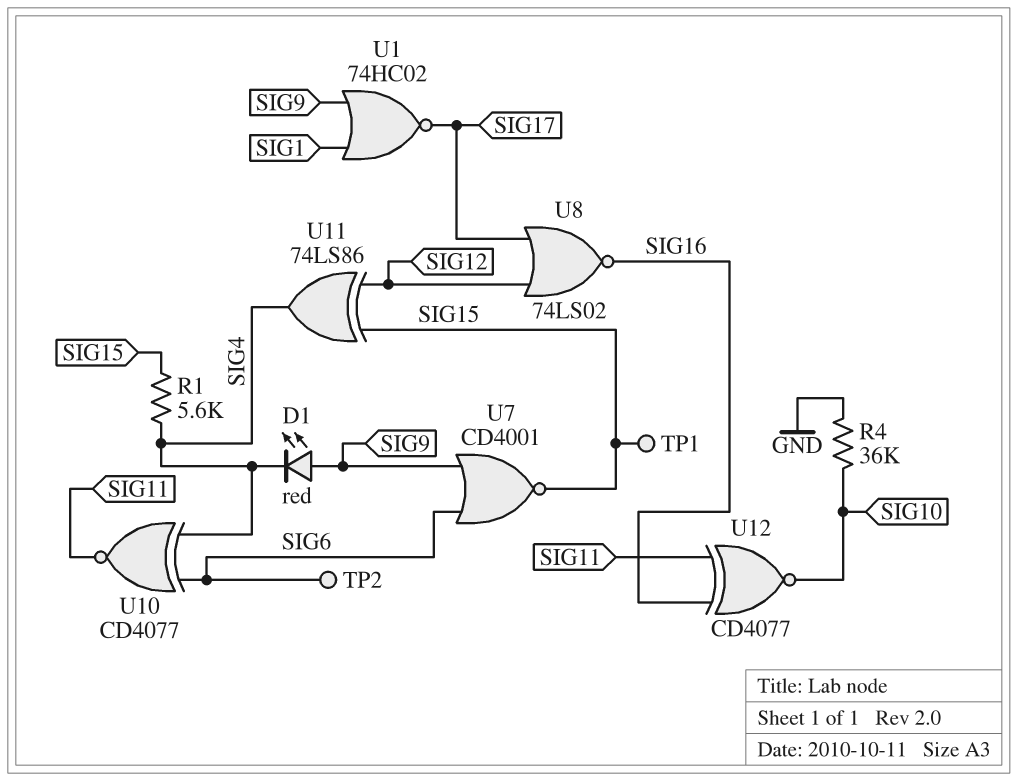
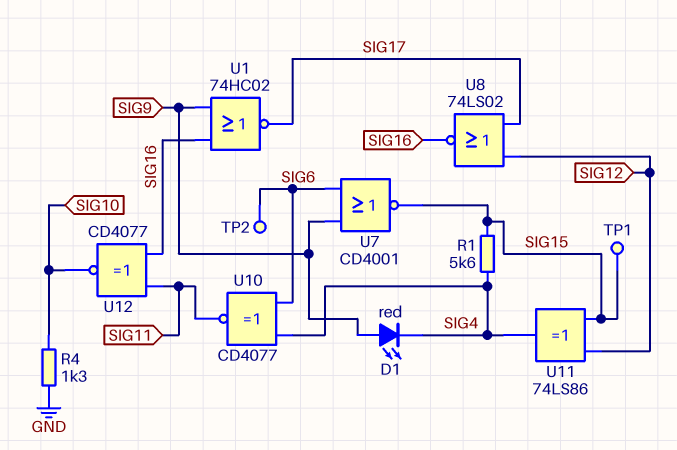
R4: 36k (GND, SIG10) -> 1.3k (GND, SIG10)
U1: NOR 74HC02 (in SIG1, in SIG9, out SIG17) -> NOR 74HC02 (in SIG9, in SIG16, out SIG17)

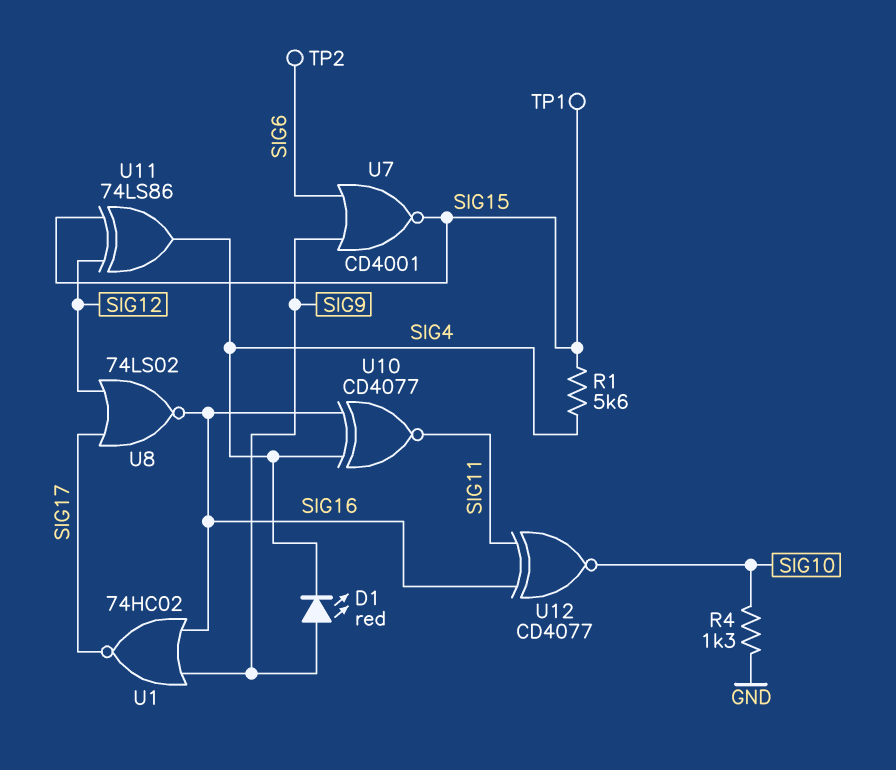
U10: XNOR CD4077 (in SIG4, in SIG6, out SIG11) -> XNOR CD4077 (in SIG4, in SIG16, out SIG11)

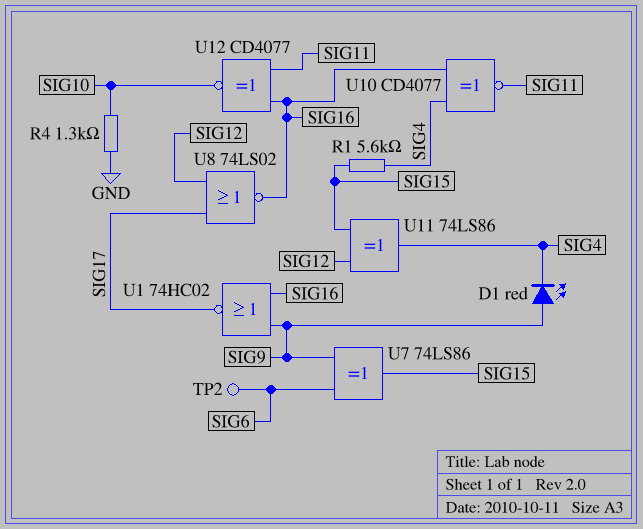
TP1: test point (SIG15) -> none
U7: NOR CD4001 (in SIG6, in SIG9, out SIG15) -> XOR 74LS86 (in SIG6, in SIG9, out SIG15)

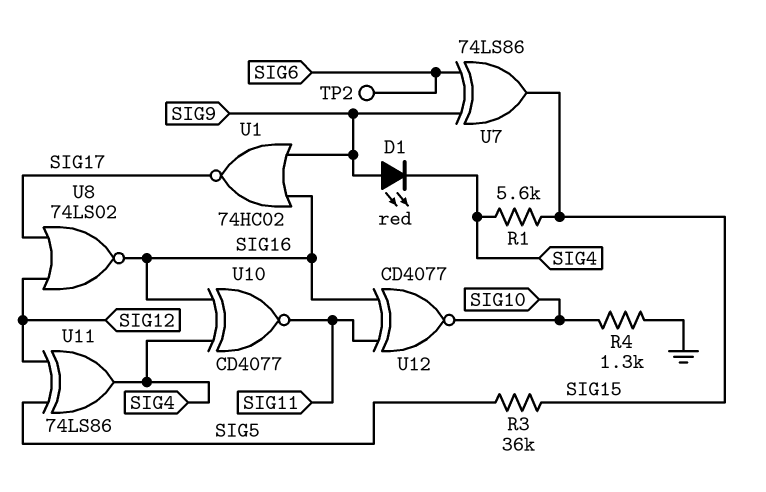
R3: none -> 36k (SIG5, SIG15)
U11: XOR 74LS86 (in SIG12, in SIG15, out SIG4) -> XOR 74LS86 (in SIG5, in SIG12, out SIG4)

